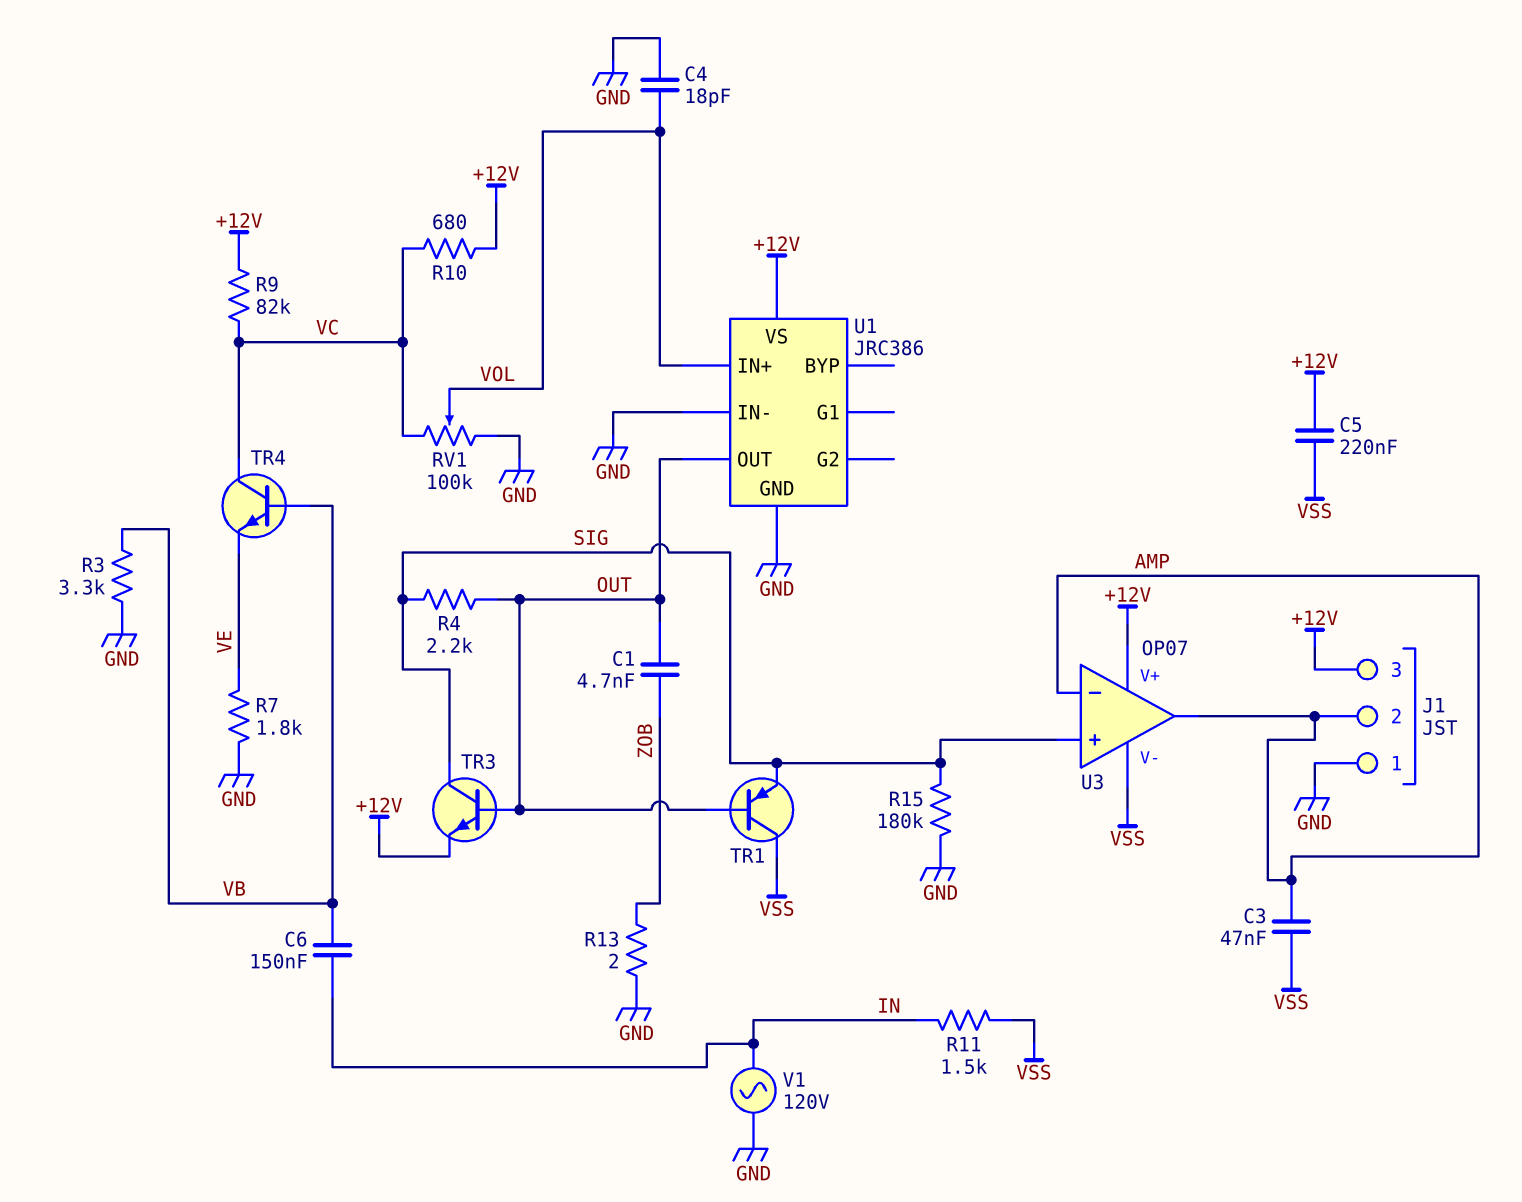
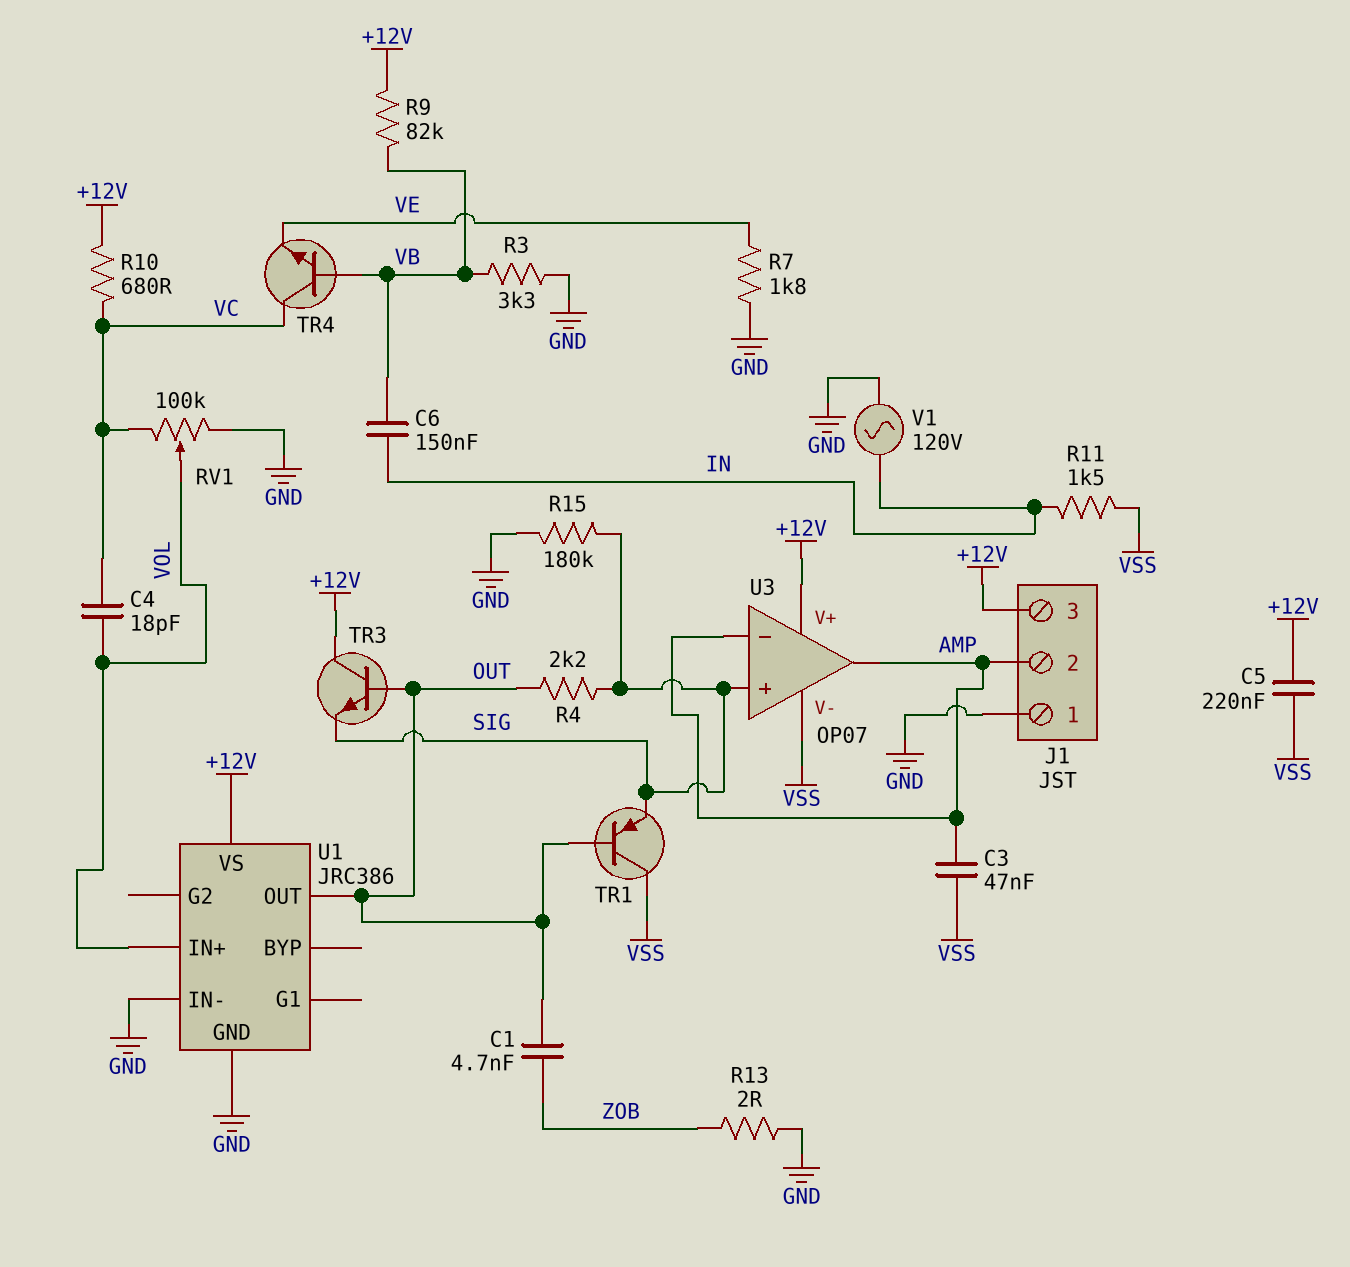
C4: 18pF (GND, VOL) -> 18pF (VC, VOL)
R9: 82k (+12V, VC) -> 82k (+12V, VB)
TR3: NPN (B OUT, C SIG, E +12V) -> NPN (B OUT, C +12V, E SIG)

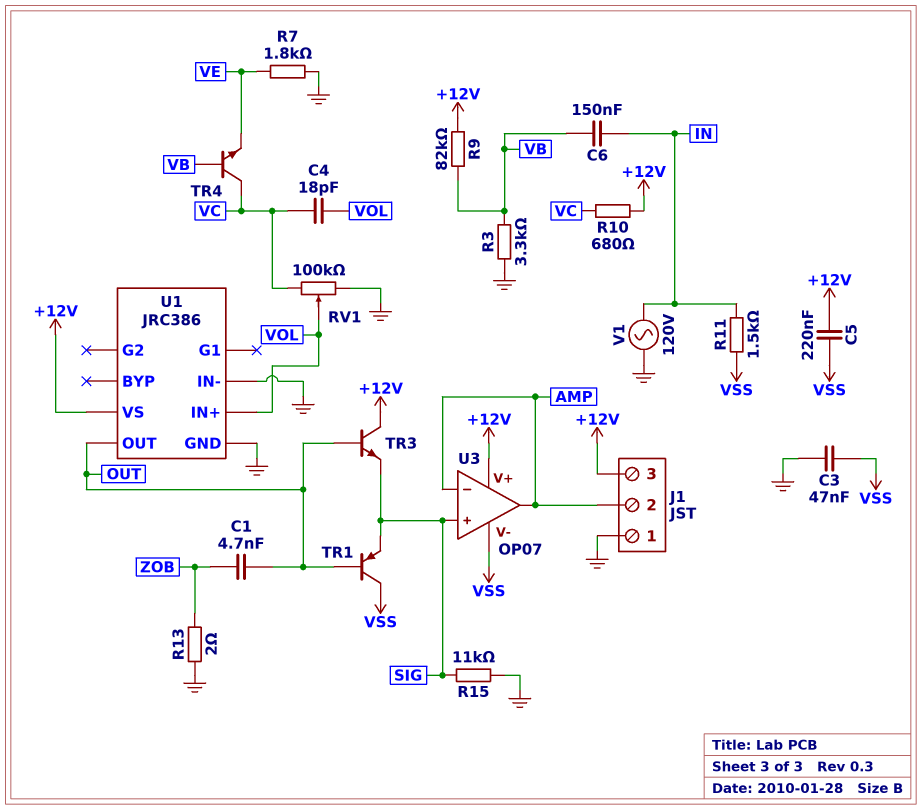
C3: 47nF (AMP, VSS) -> 47nF (GND, VSS)
R4: 2.2k (OUT, SIG) -> none
R15: 180k (GND, SIG) -> 11k (GND, SIG)

